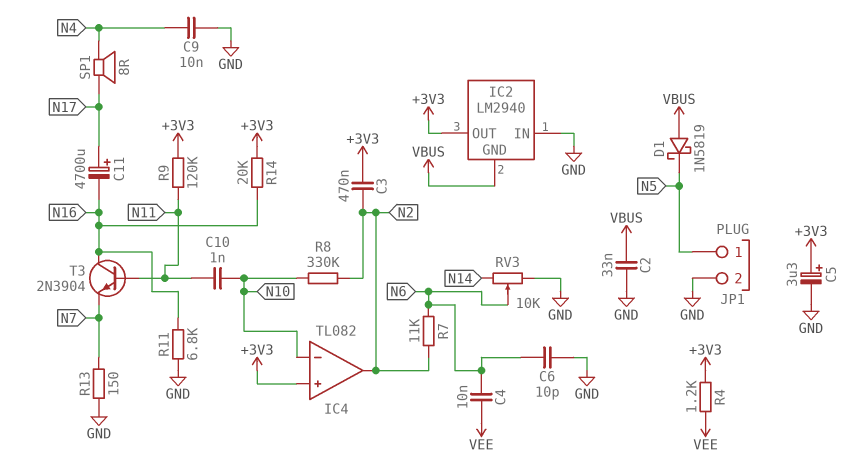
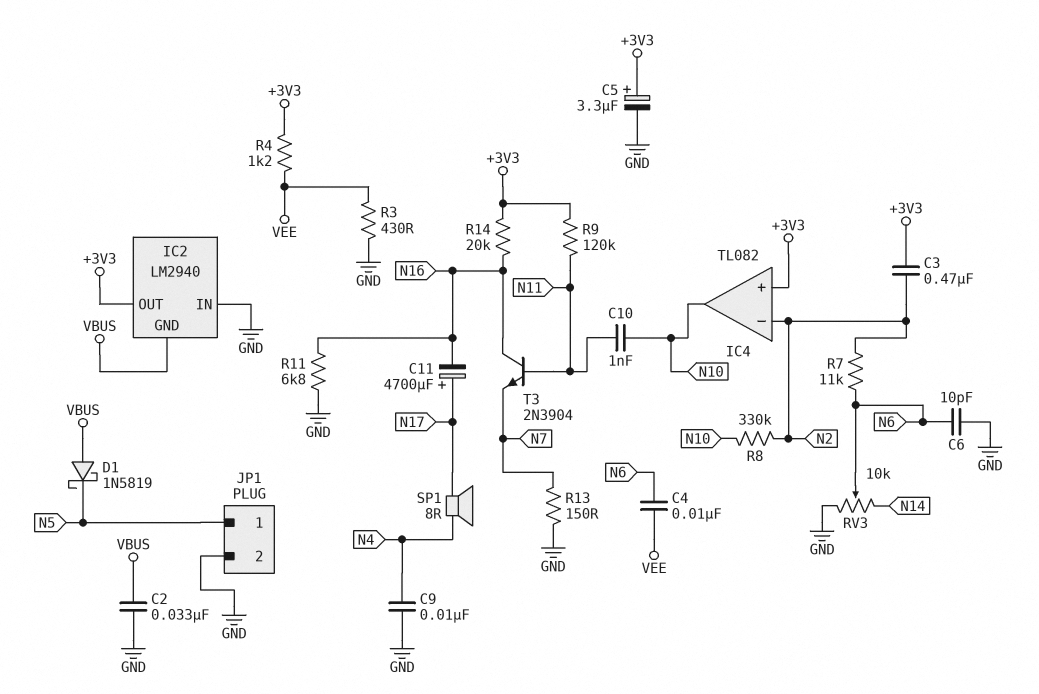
IC4 pin in-: N10 -> N2
IC4 pin out: N2 -> N10
R3: none -> 430 (GND, VEE)

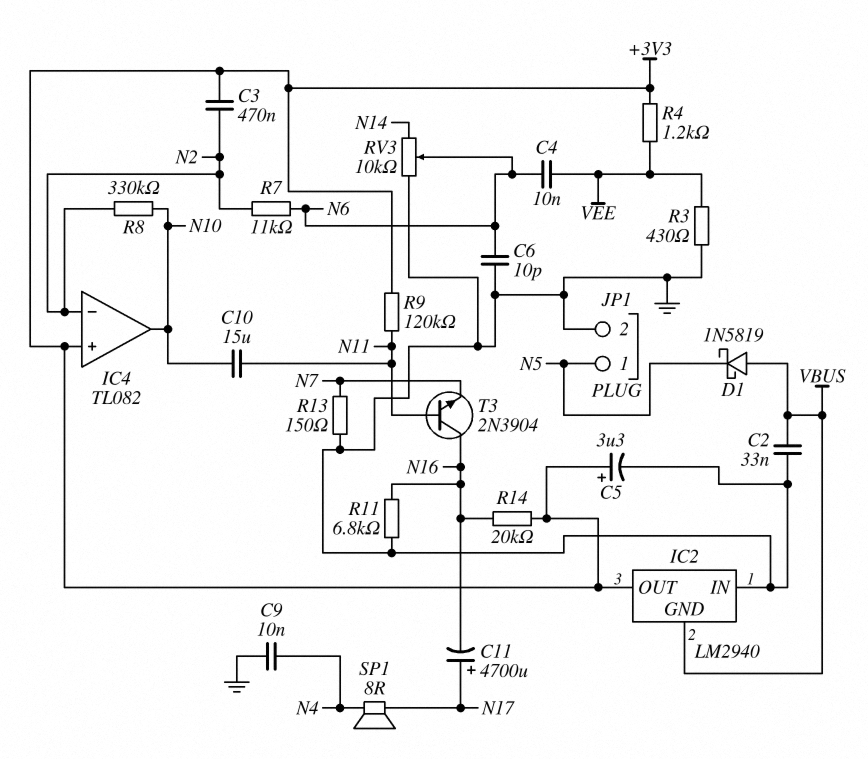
C10: 1nF (N10, N11) -> 15uF (N10, N11)

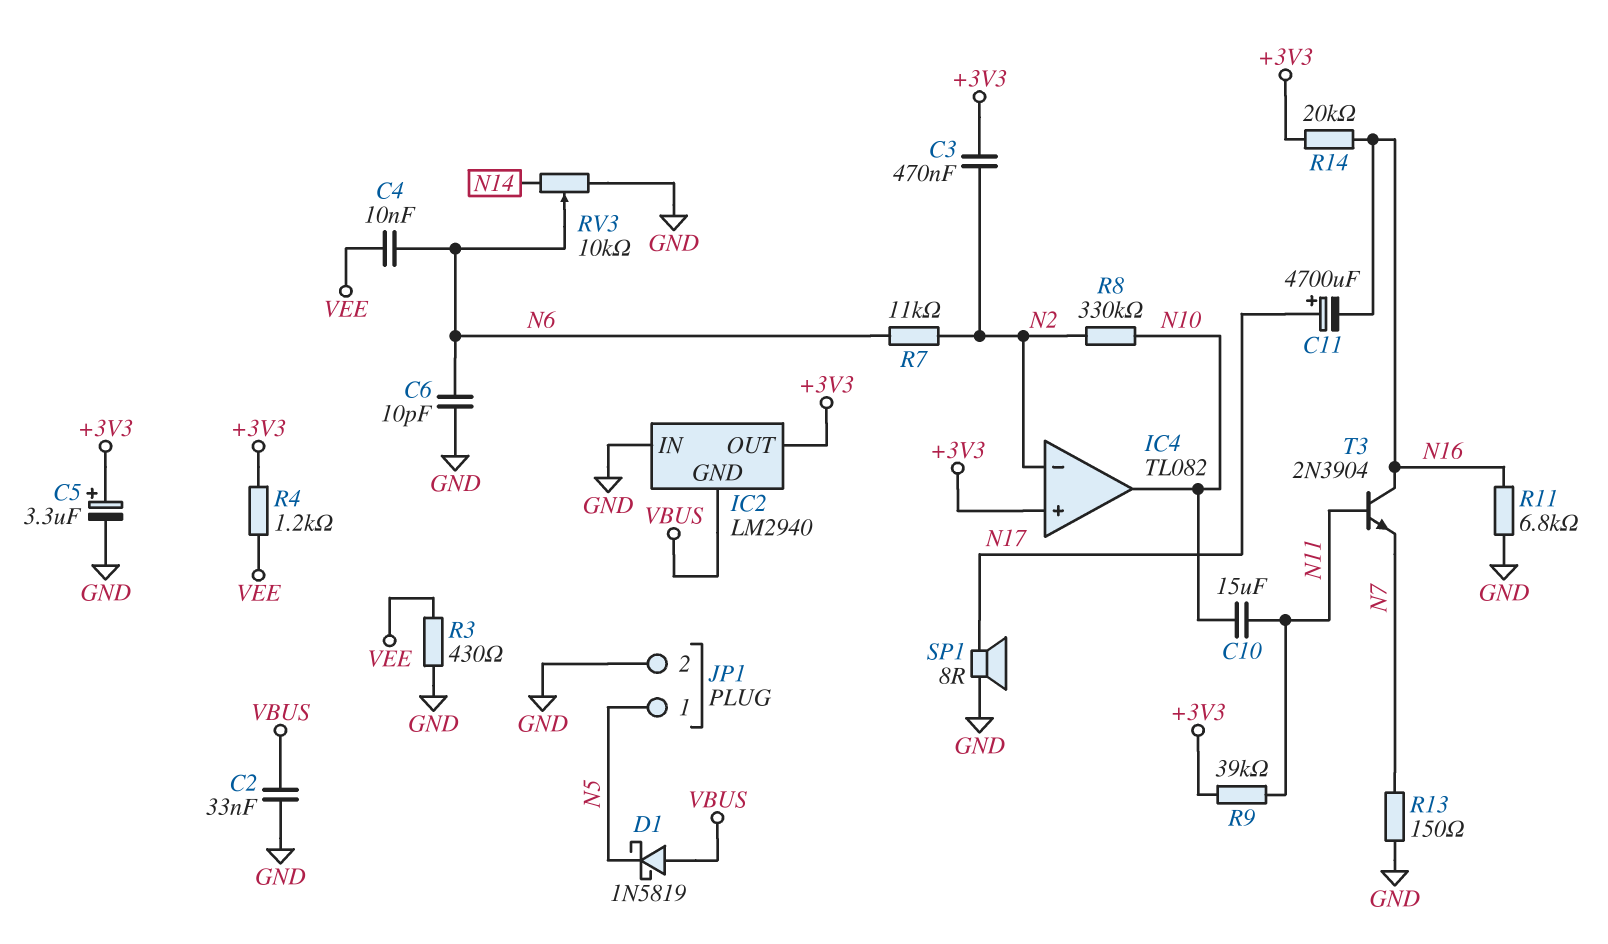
C9: 10nF (GND, N4) -> none
R9: 120k (+3V3, N11) -> 39k (+3V3, N11)
SP1: speaker 8R (N4, N17) -> speaker 8R (GND, N17)

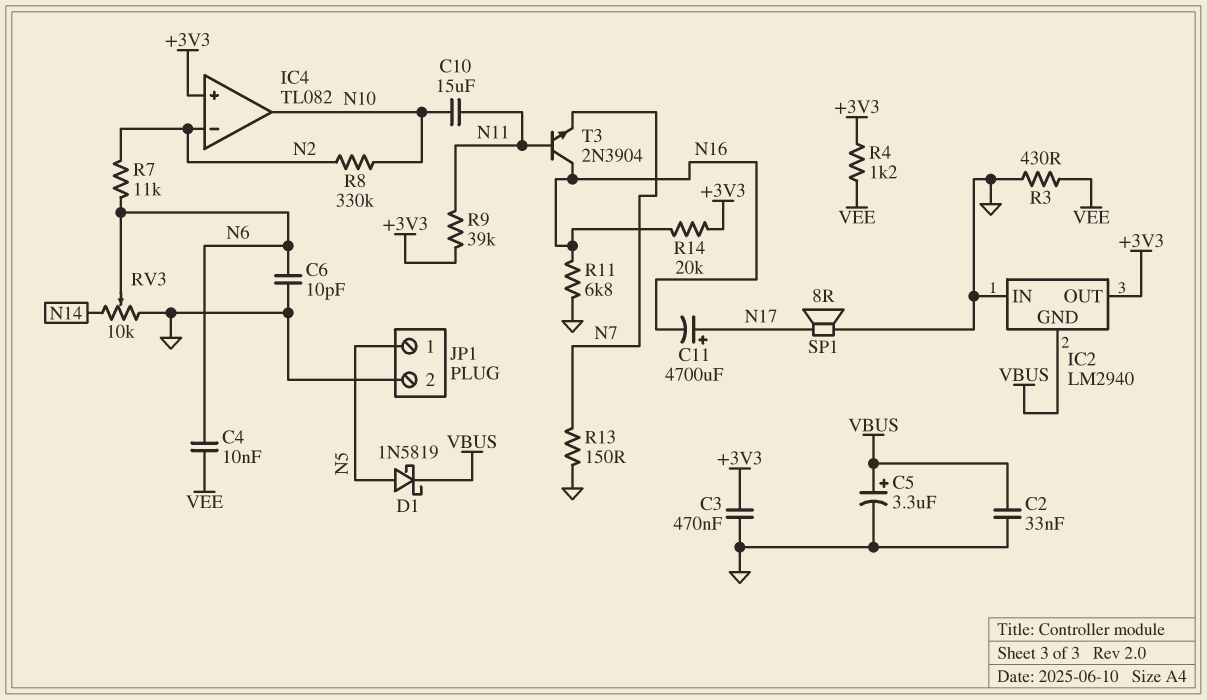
C3: 470nF (+3V3, N2) -> 470nF (+3V3, GND)
C5: 3.3uF (plus +3V3, minus GND) -> 3.3uF (plus VBUS, minus GND)
D1: schottky 1N5819 (A VBUS, K N5) -> schottky 1N5819 (A N5, K VBUS)

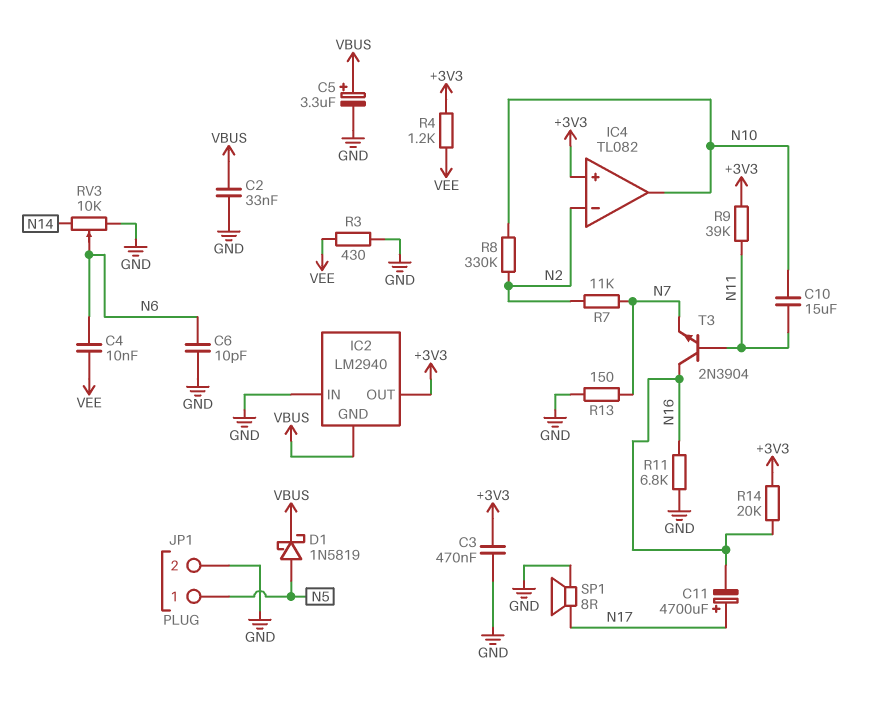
R7: 11k (N2, N6) -> 11k (N2, N7)

